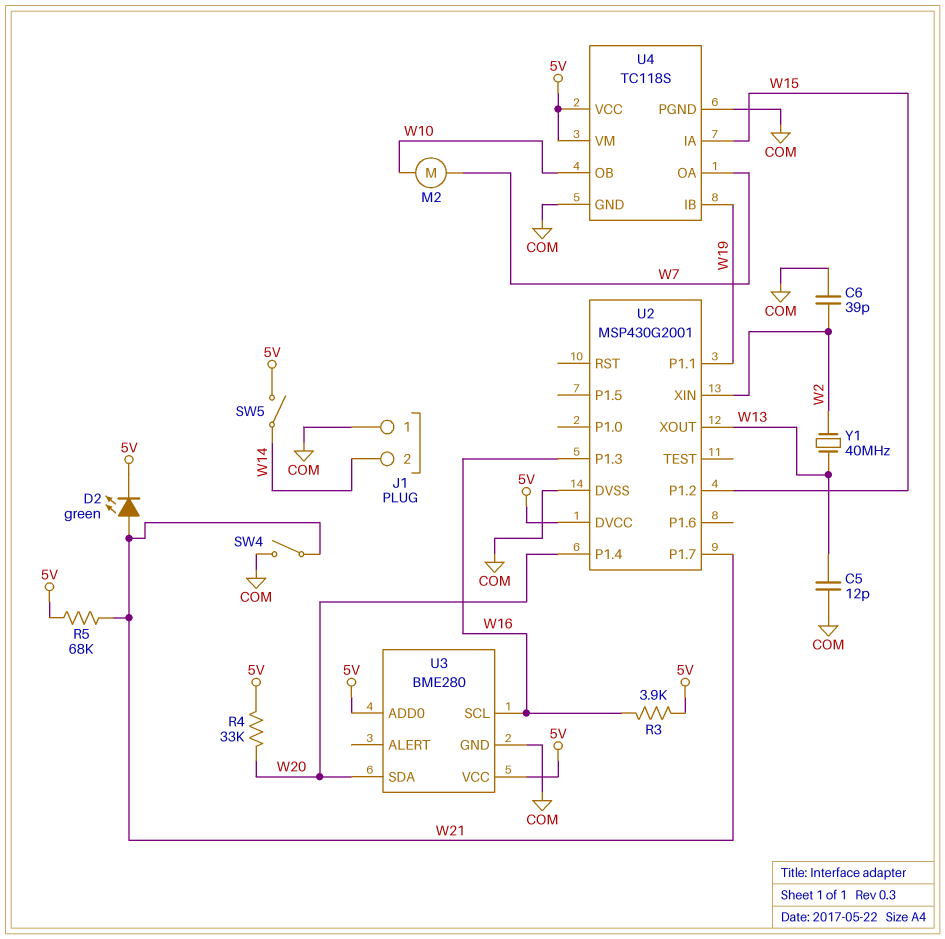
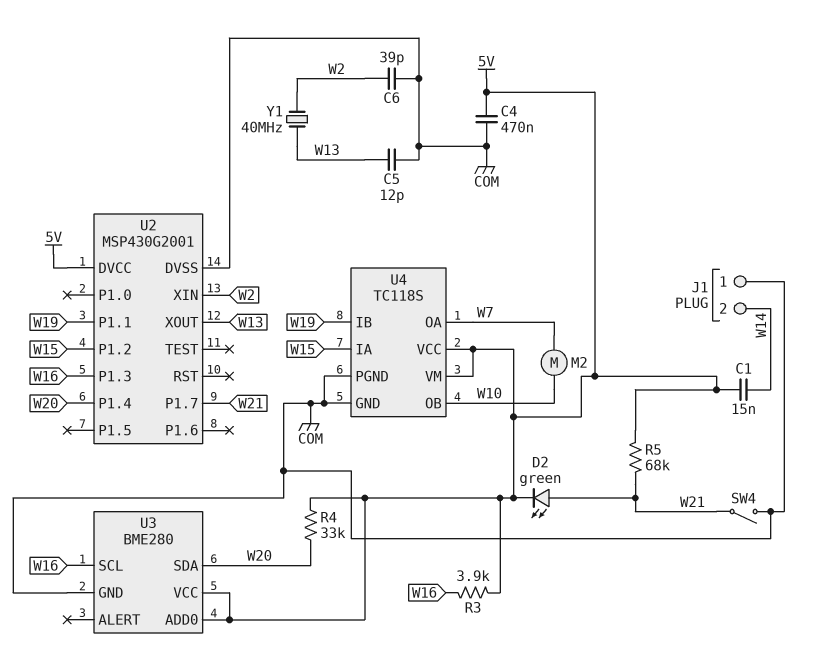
C1: none -> 15nF (5V, W14)
C4: none -> 470nF (5V, COM)
SW5: switch (5V, W14) -> none

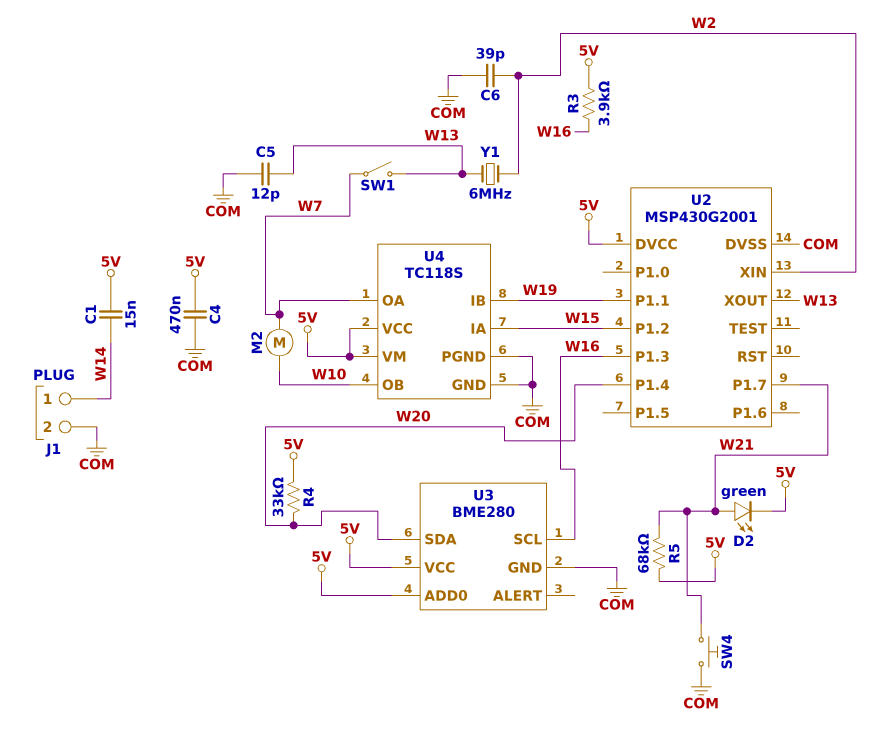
J1 pin 1: COM -> W14
J1 pin 2: W14 -> COM
SW1: none -> switch (W7, W13)
SW4: switch (COM, W21) -> button (COM, W21)
Y1: 40MHz (W2, W13) -> 6MHz (W2, W13)

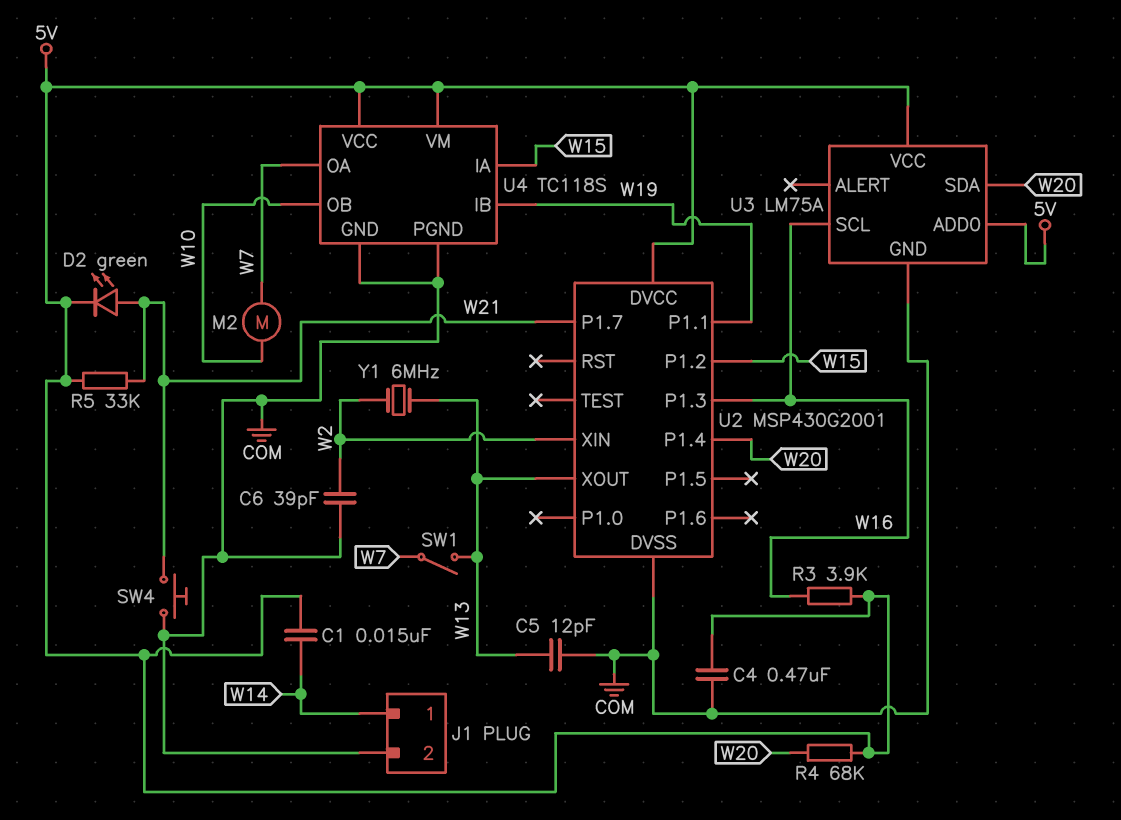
R4: 33k (5V, W20) -> 68k (5V, W20)
R5: 68k (5V, W21) -> 33k (5V, W21)
U3: BME280 -> LM75A

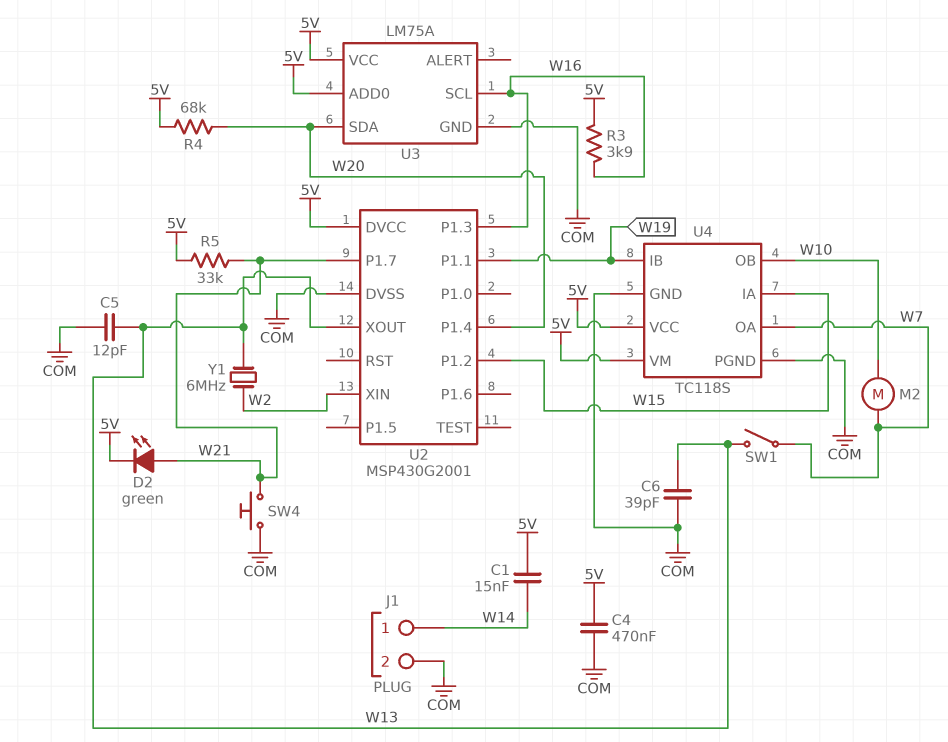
C6: 39pF (COM, W2) -> 39pF (COM, W13)

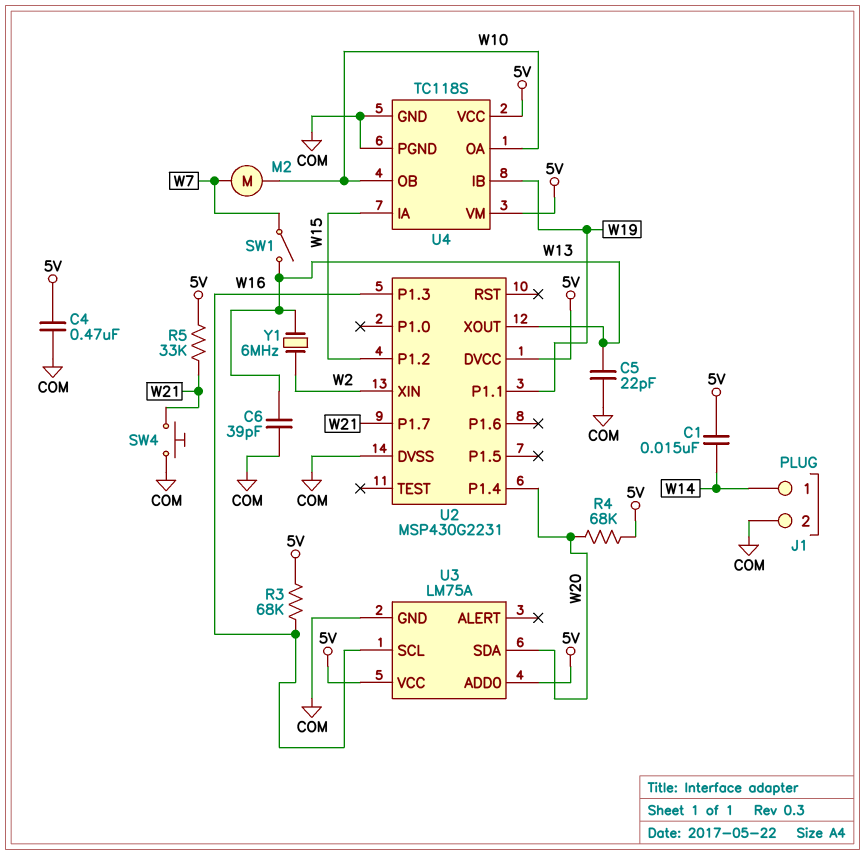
C5: 12pF (COM, W13) -> 22pF (COM, W13)
D2: LED green (A W21, K 5V) -> none
R3: 3.9k (5V, W16) -> 68k (5V, W16)
U2: MSP430G2001 -> MSP430G2231
U4 pin OA: W7 -> W10

